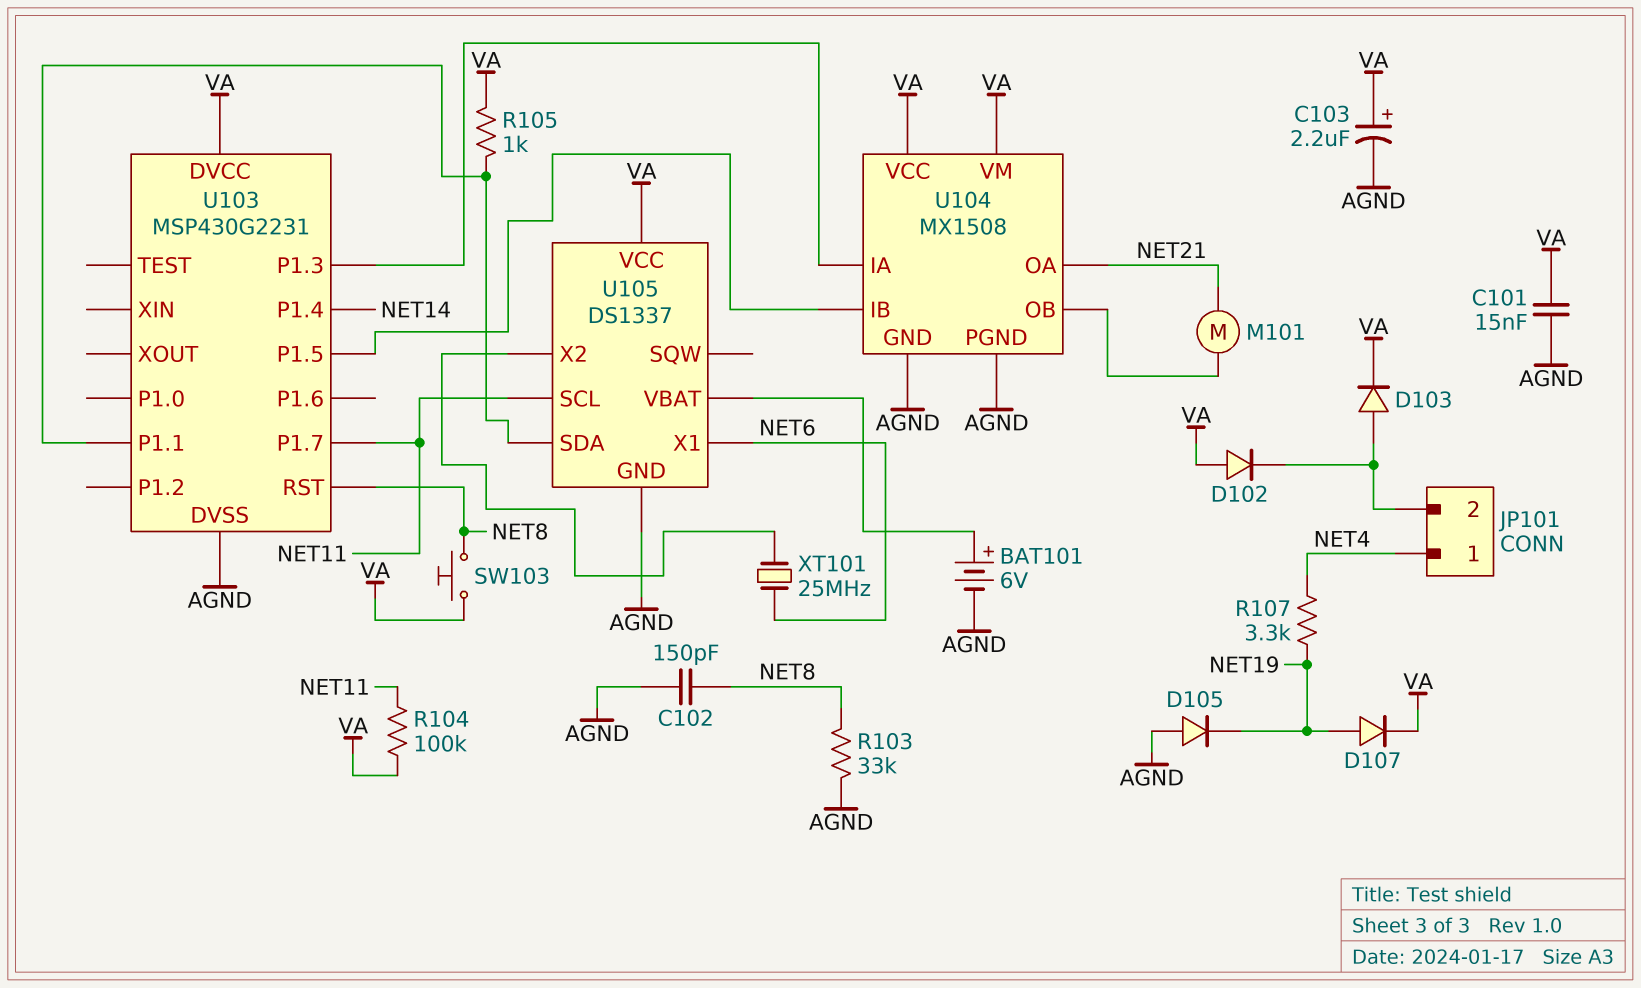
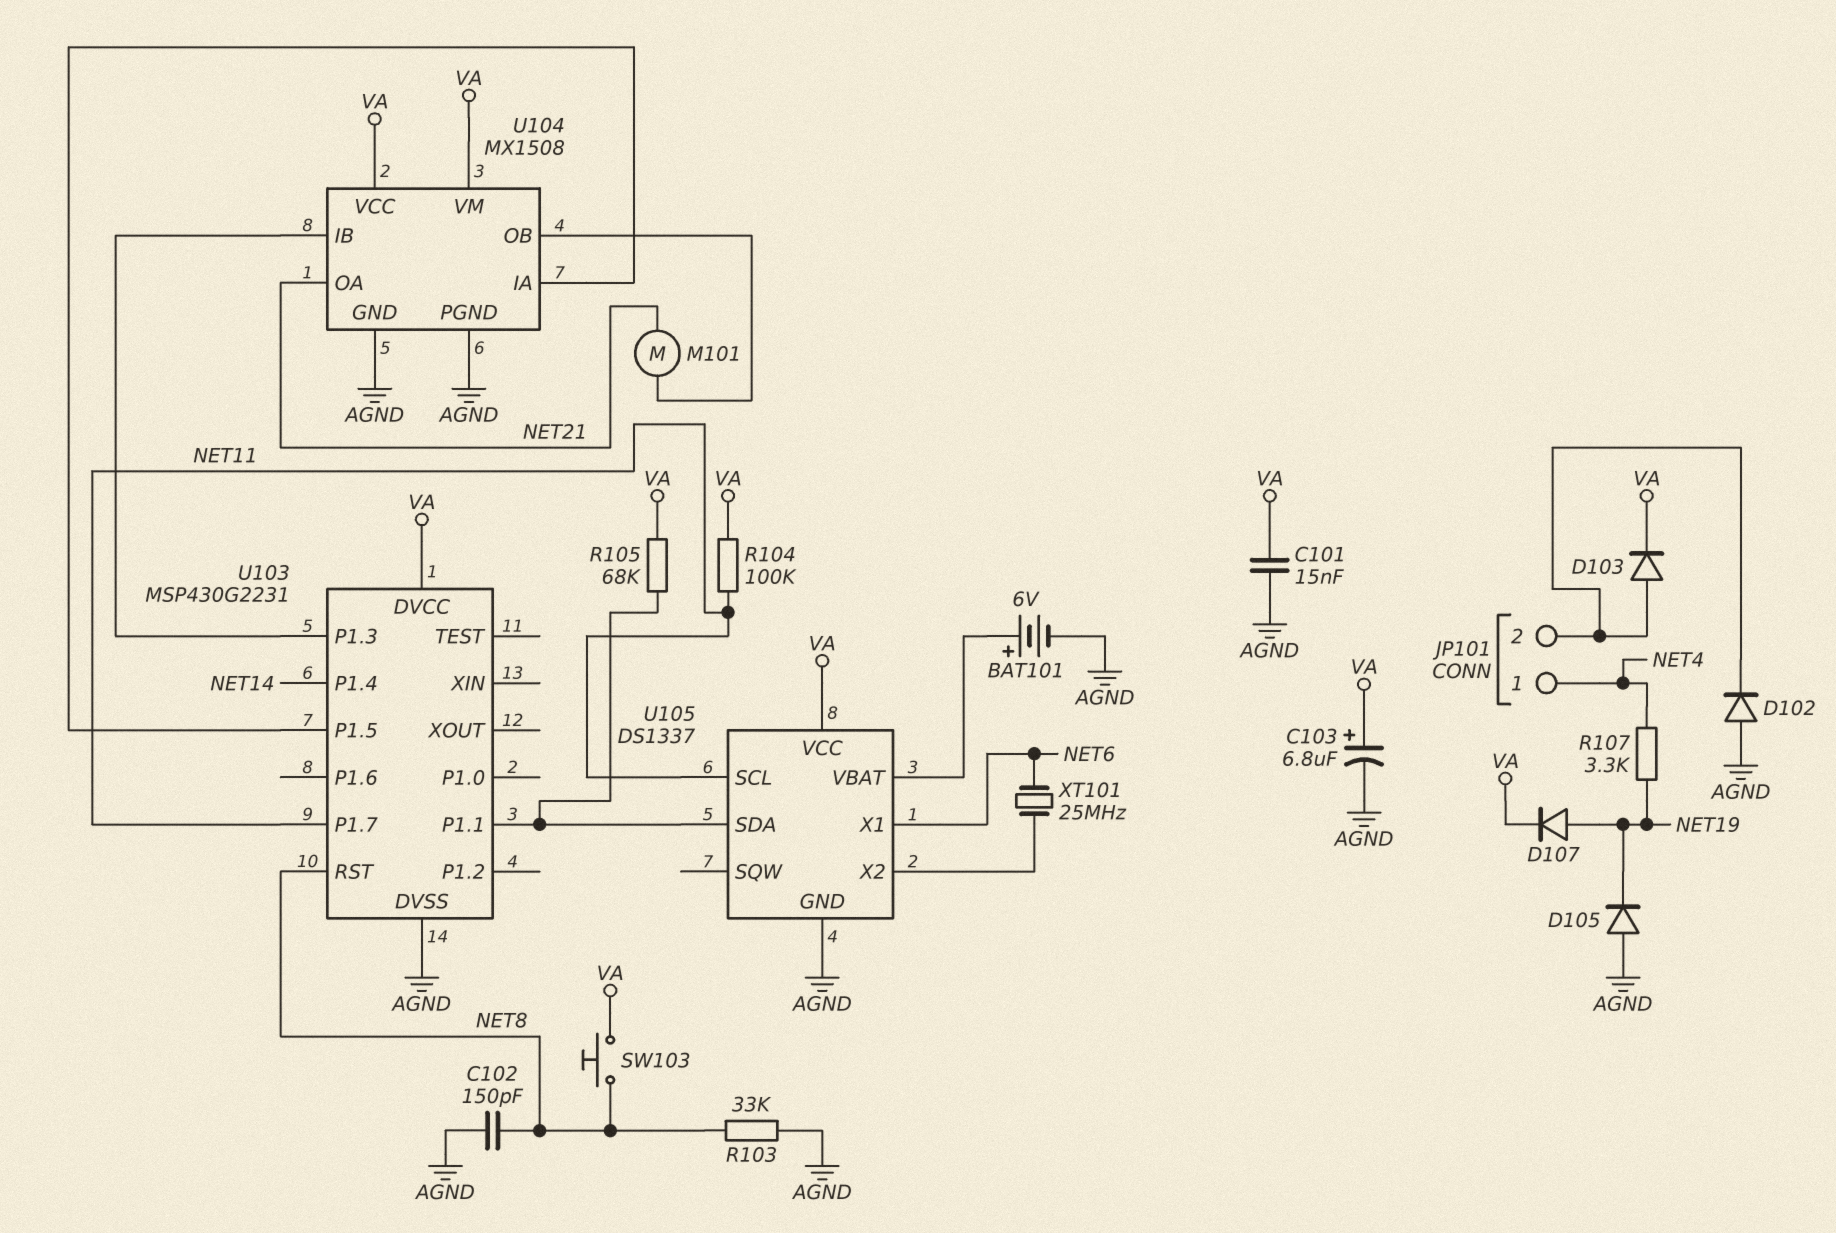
C103: 2.2uF (plus VA, minus AGND) -> 6.8uF (plus VA, minus AGND)
D102: diode (A VA, K JP101/2) -> diode (A AGND, K JP101/2)
R105: 1k (U103/P1.1, VA) -> 68k (U103/P1.1, VA)
U104 pin IA: U103/P1.3 -> U103/P1.5
U104 pin IB: U103/P1.5 -> U103/P1.3

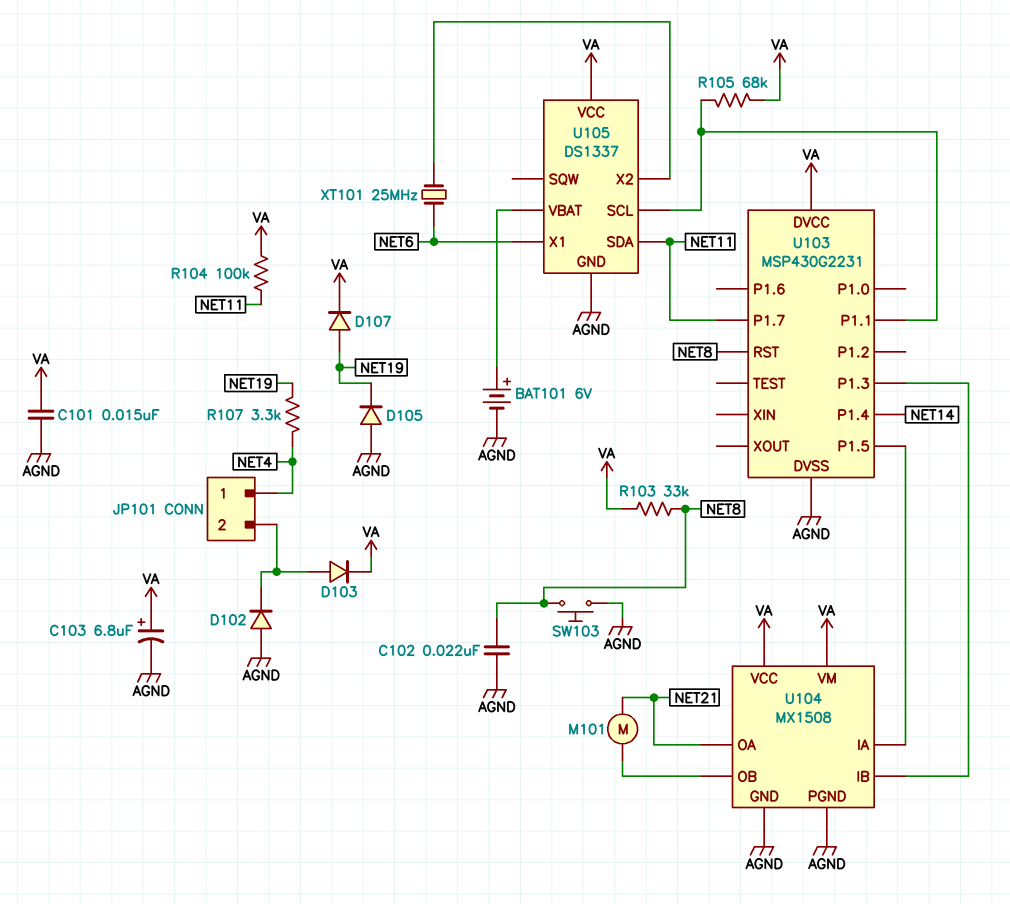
C102: 150pF (AGND, NET8) -> 22nF (AGND, NET8)
R103: 33k (AGND, NET8) -> 33k (NET8, VA)
SW103: button (NET8, VA) -> button (AGND, NET8)
U105 pin SCL: NET11 -> U103/P1.1
U105 pin SDA: U103/P1.1 -> NET11

